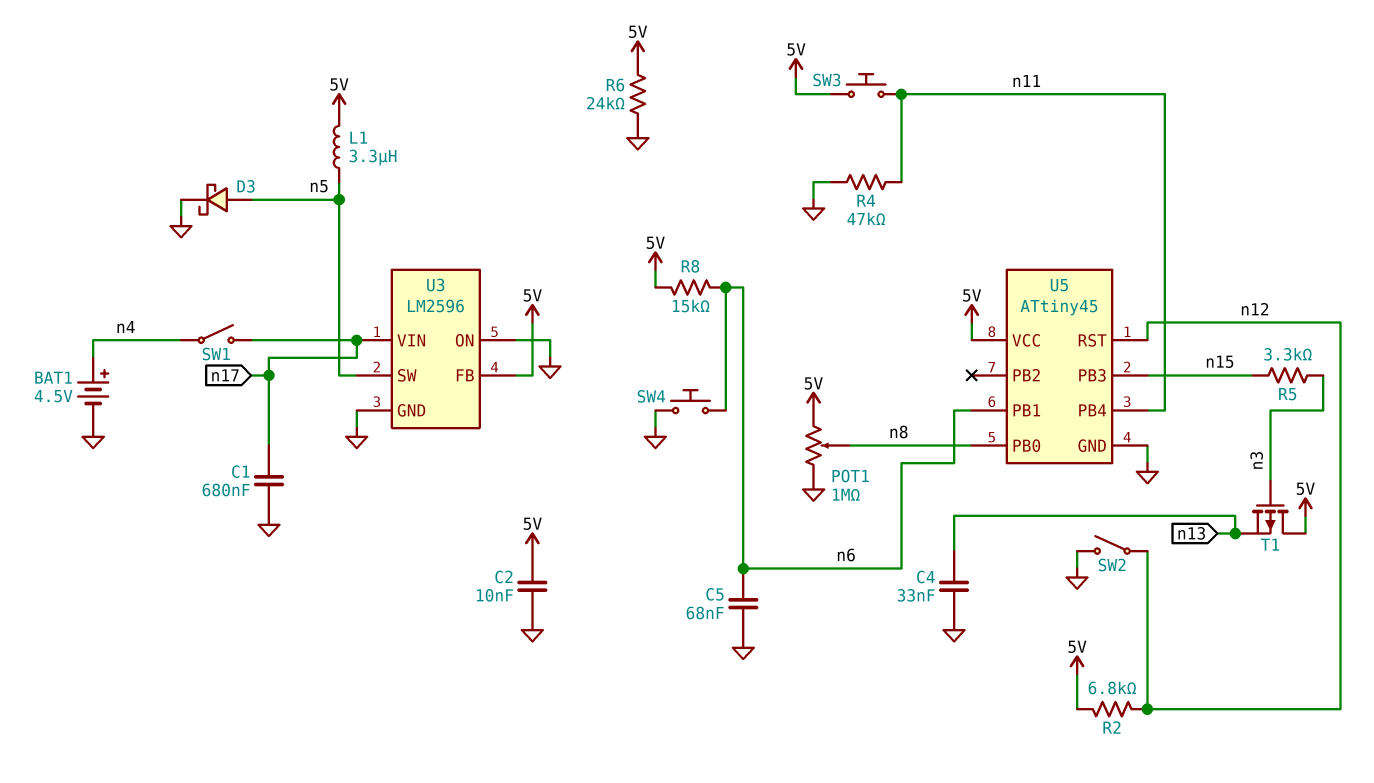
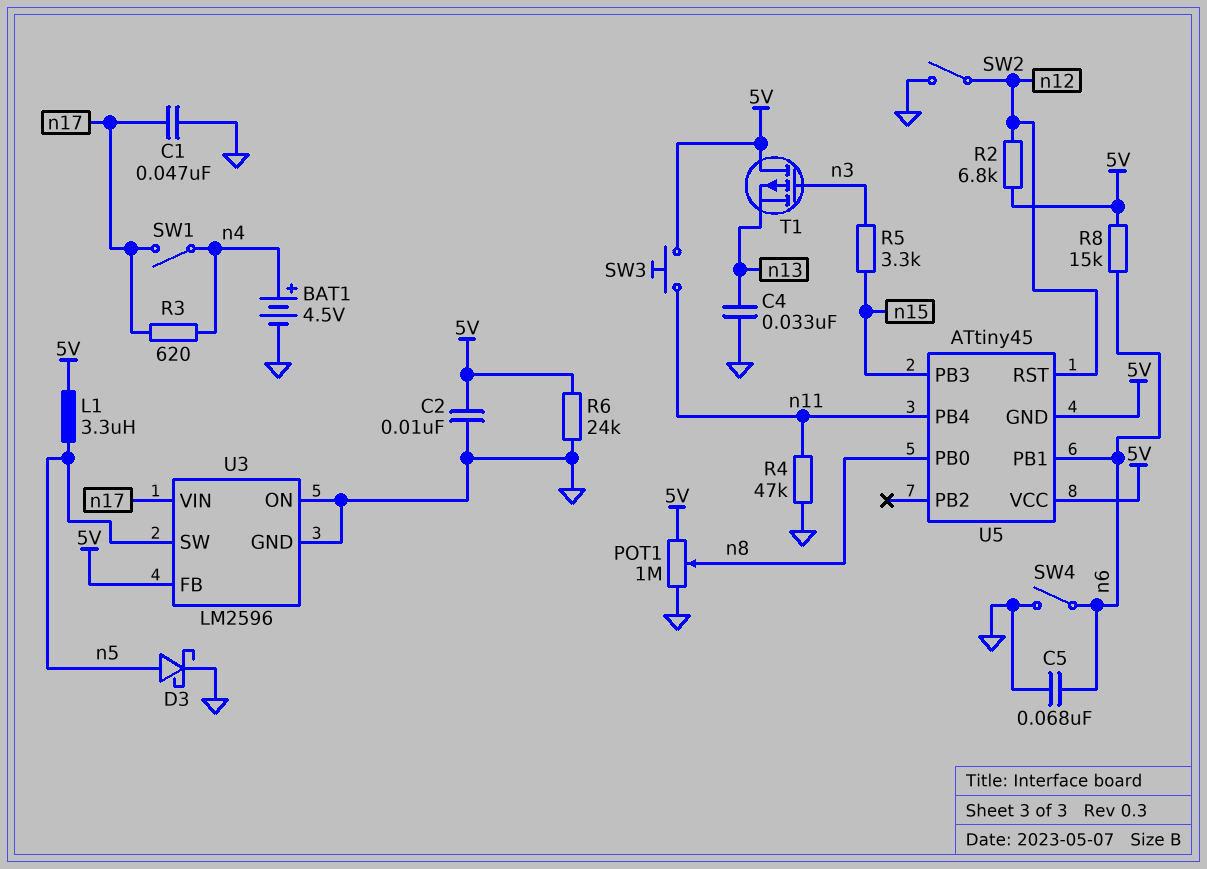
C1: 680nF (GND, n17) -> 47nF (GND, n17)
R3: none -> 620 (n4, n17)
SW4: button (GND, n6) -> switch (GND, n6)
U5 pin GND: GND -> 5V

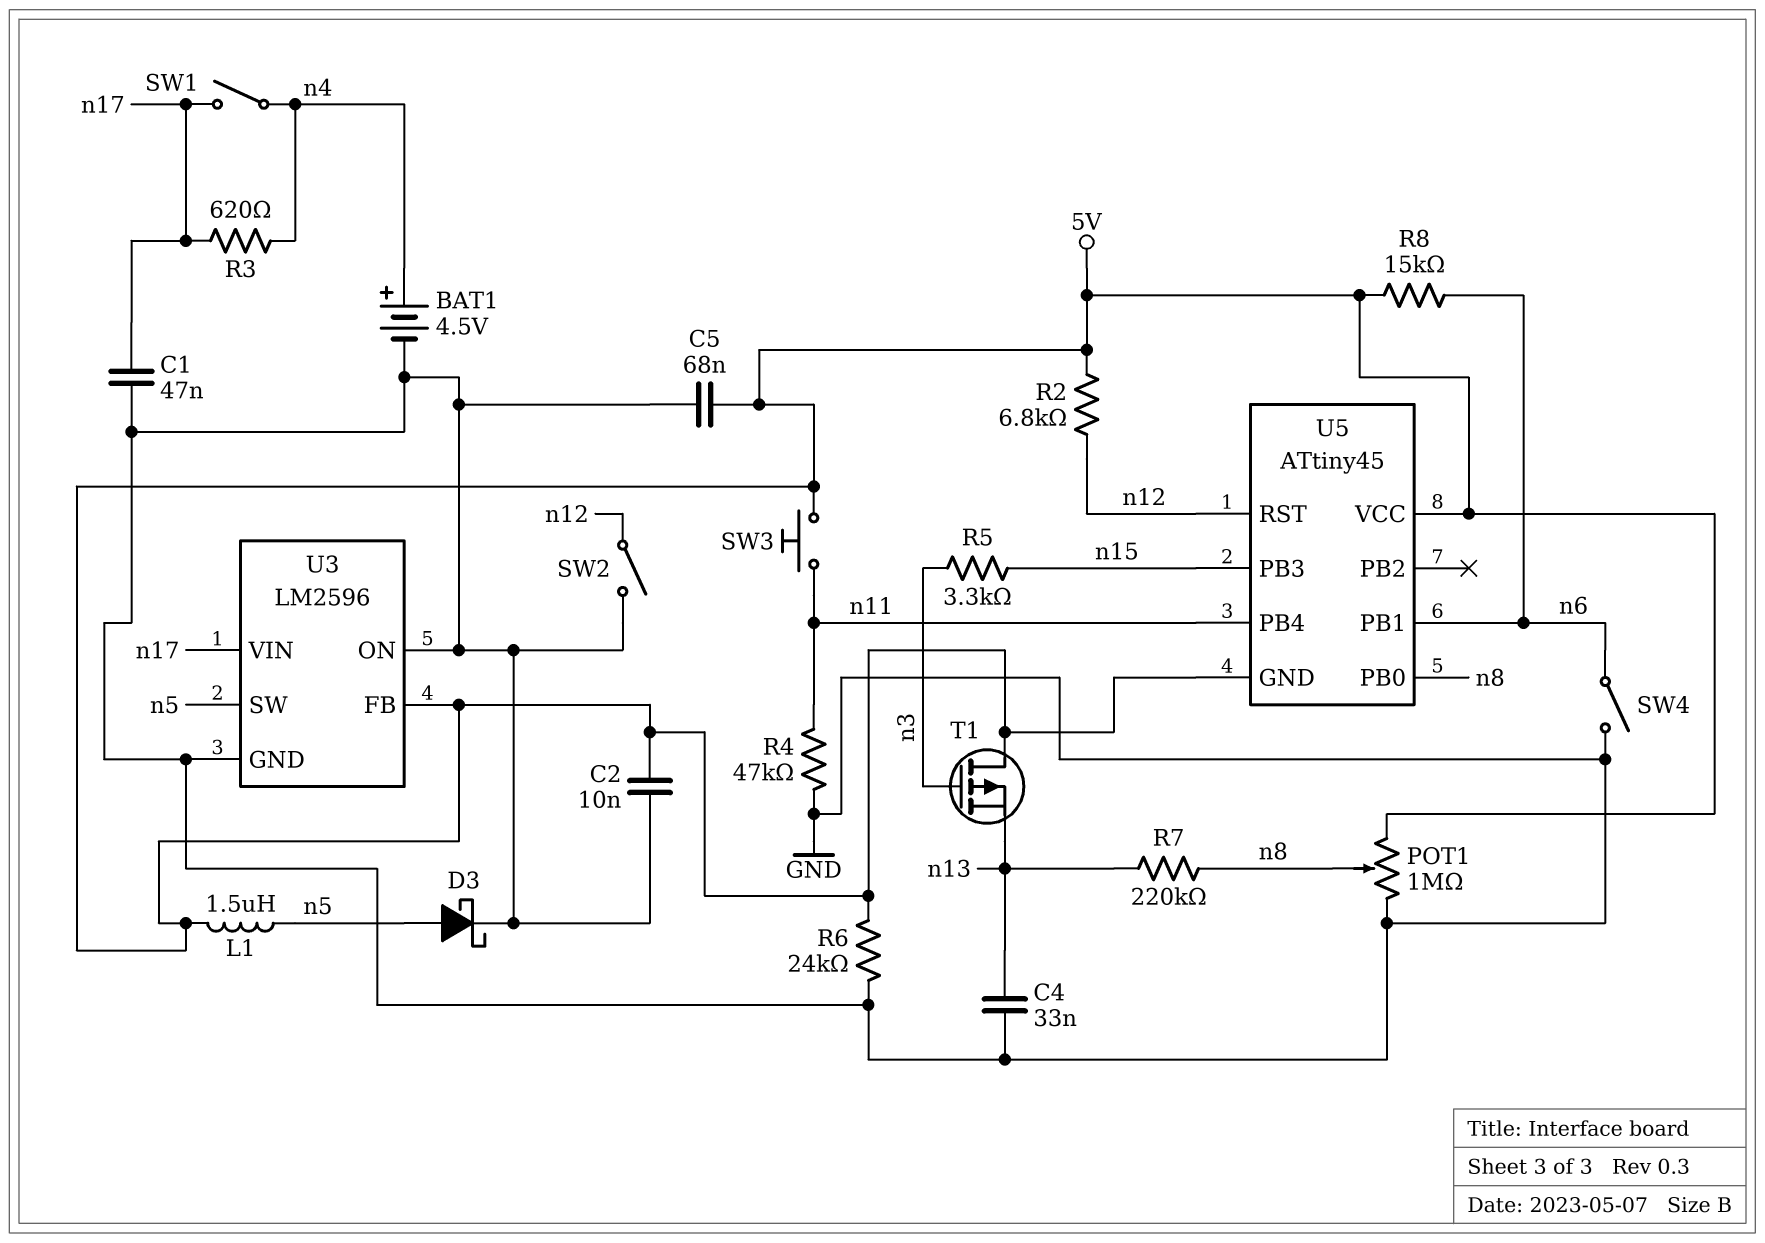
C5: 68nF (GND, n6) -> 68nF (5V, GND)
L1: 3.3uH (5V, n5) -> 1.5uH (5V, n5)
R7: none -> 220k (n8, n13)

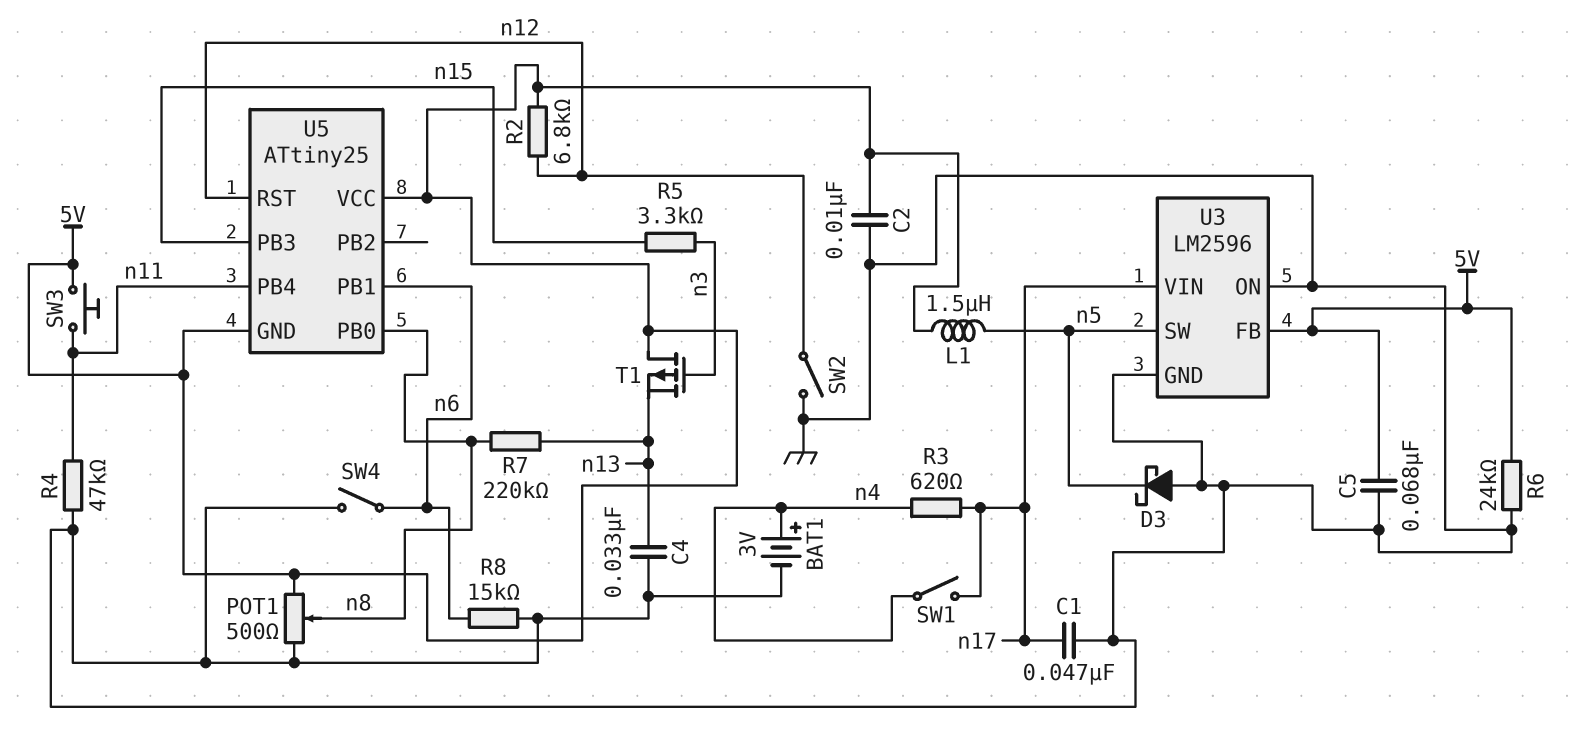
BAT1: 4.5V (plus n4, minus GND) -> 3V (plus n4, minus GND)
D3: schottky (A n5, K GND) -> schottky (A GND, K n5)
POT1: 1M (5V, GND, wiper n8) -> 500 (5V, GND, wiper n8)
R8: 15k (5V, n6) -> 15k (GND, n6)
U5: ATtiny45 -> ATtiny25

